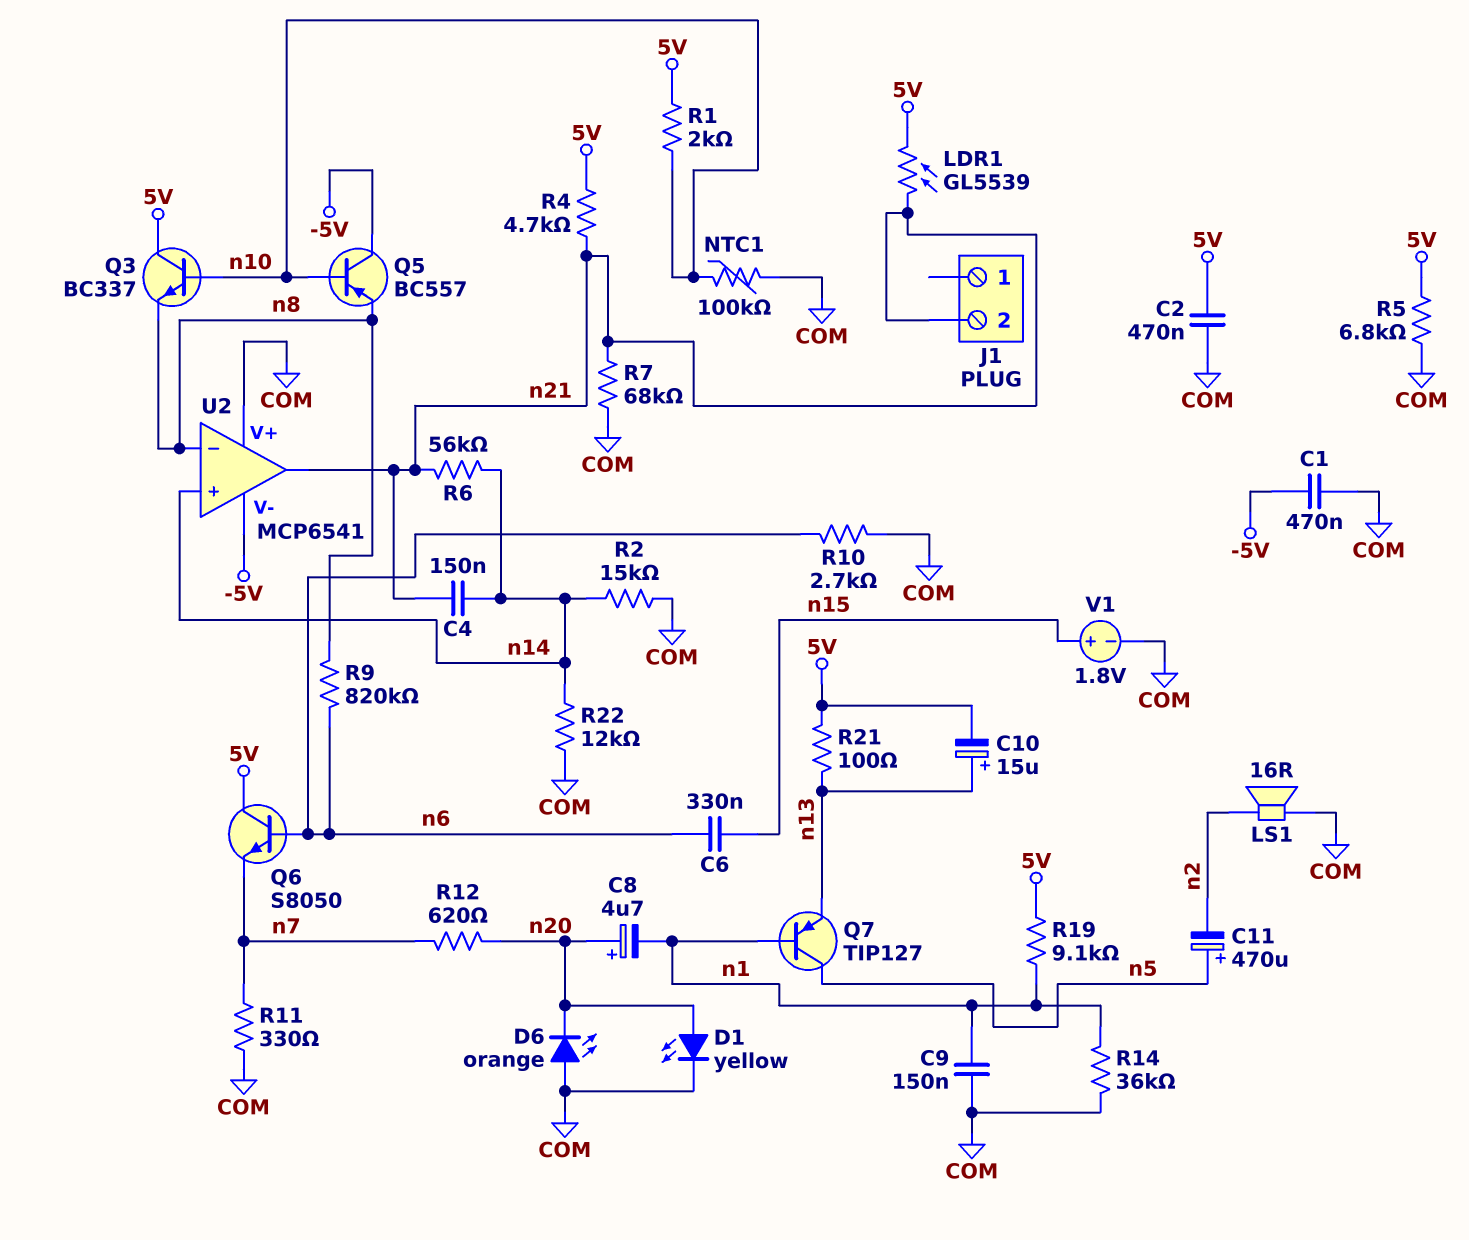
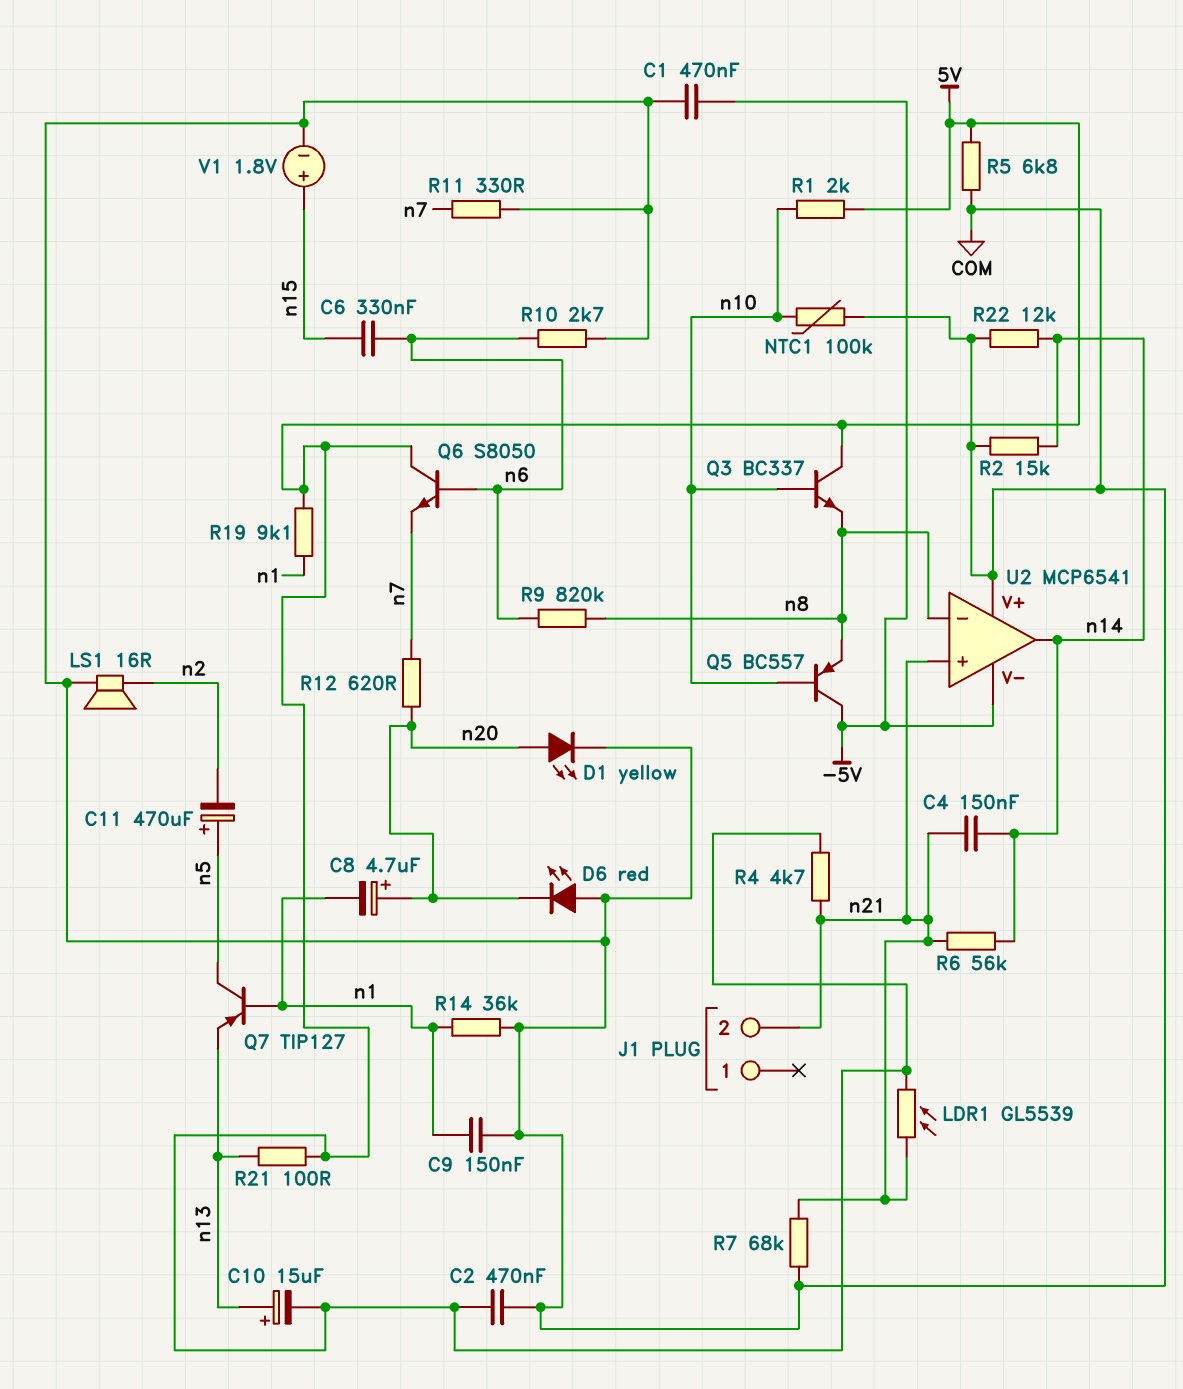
D6: LED orange (A COM, K n20) -> LED red (A COM, K n20)
U2 pin in+: n14 -> n21
U2 pin out: n21 -> n14

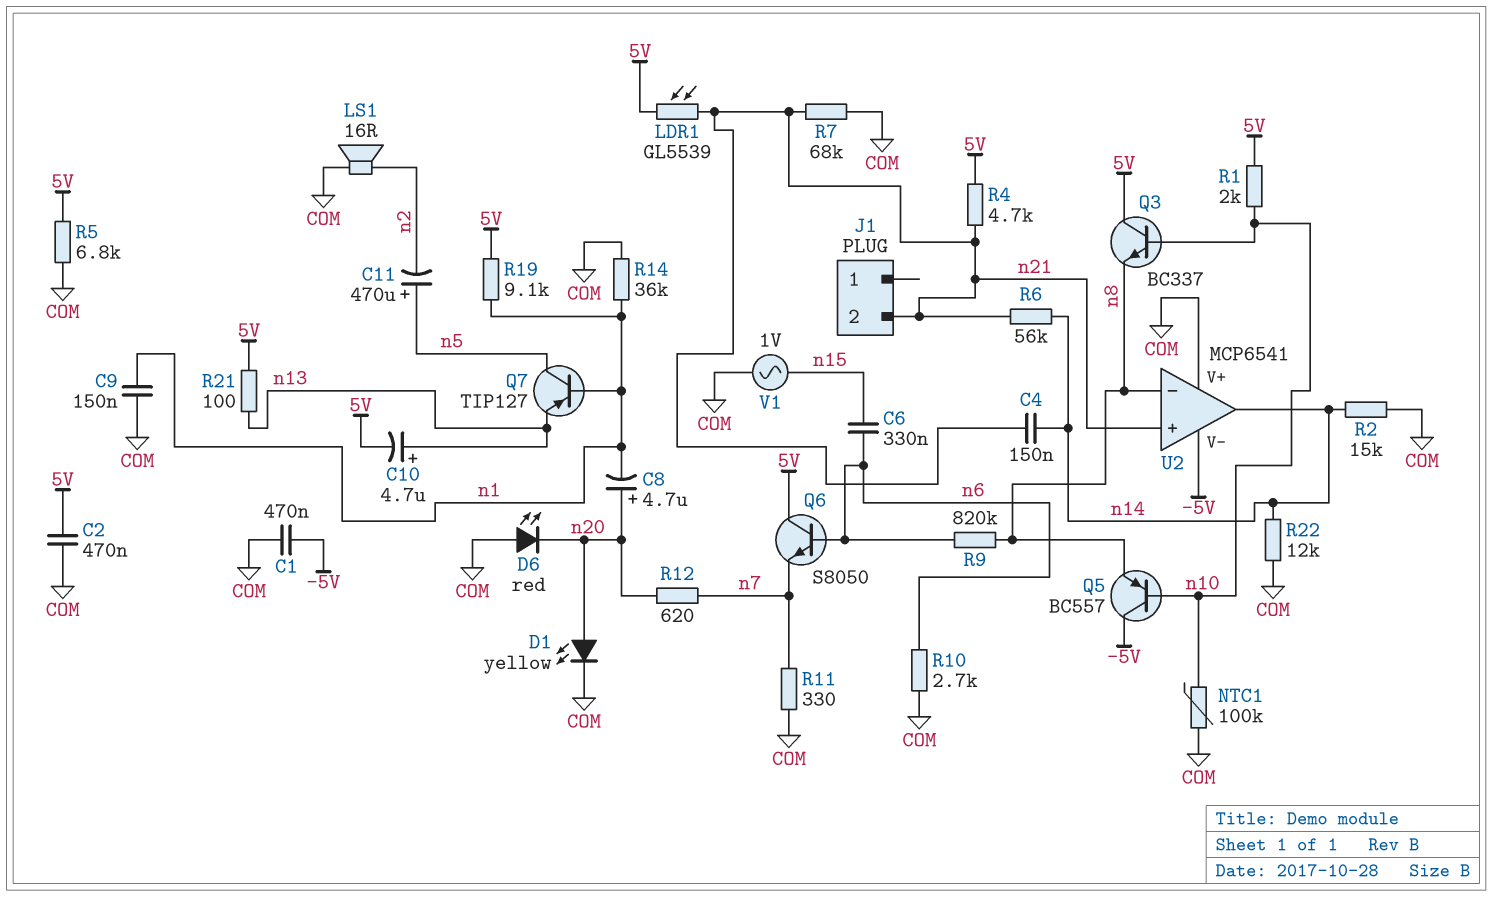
C10: 15uF (plus n13, minus 5V) -> 4.7uF (plus n13, minus 5V)
V1: 1.8V (plus n15, minus COM) -> AC 1V (COM, n15)

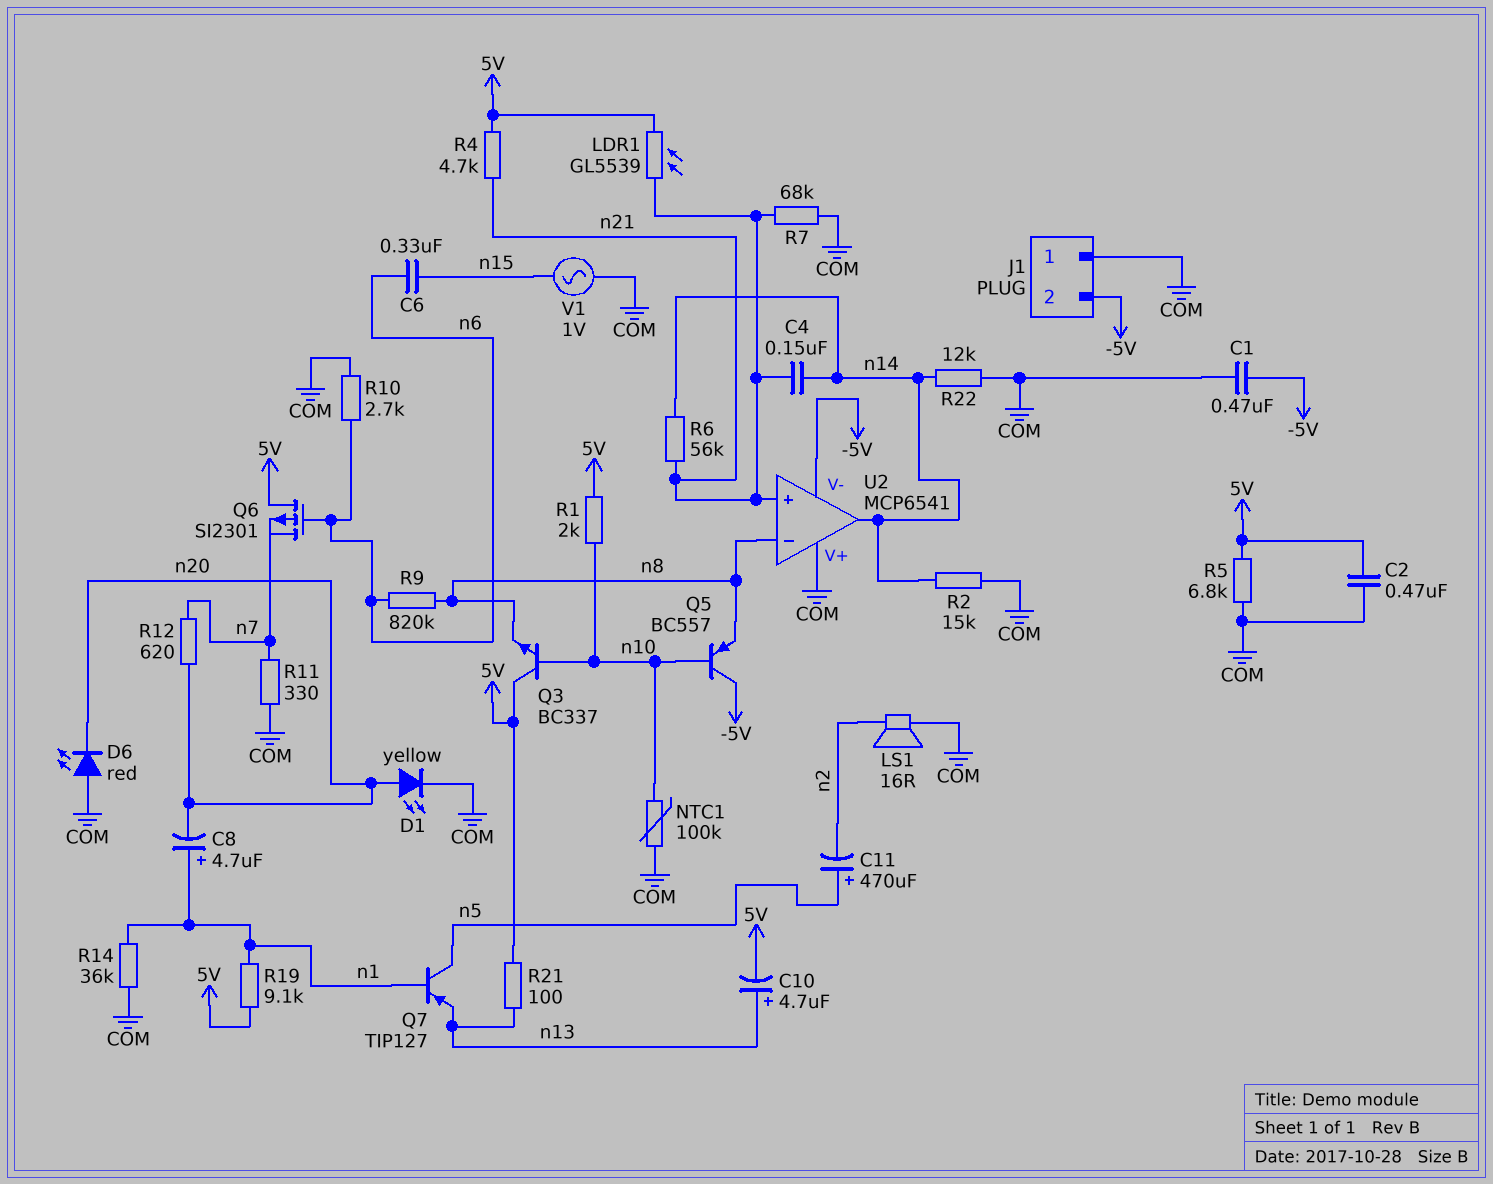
C8: 4.7uF (plus n20, minus n1) -> 4.7uF (plus n1, minus n20)
C9: 150nF (COM, n1) -> none
J1 pin 1: none -> COM
J1 pin 2: n21 -> -5V
Q6: NPN S8050 (B n6, C 5V, E n7) -> PMOS SI2301 (G n6, D 5V, S n7)

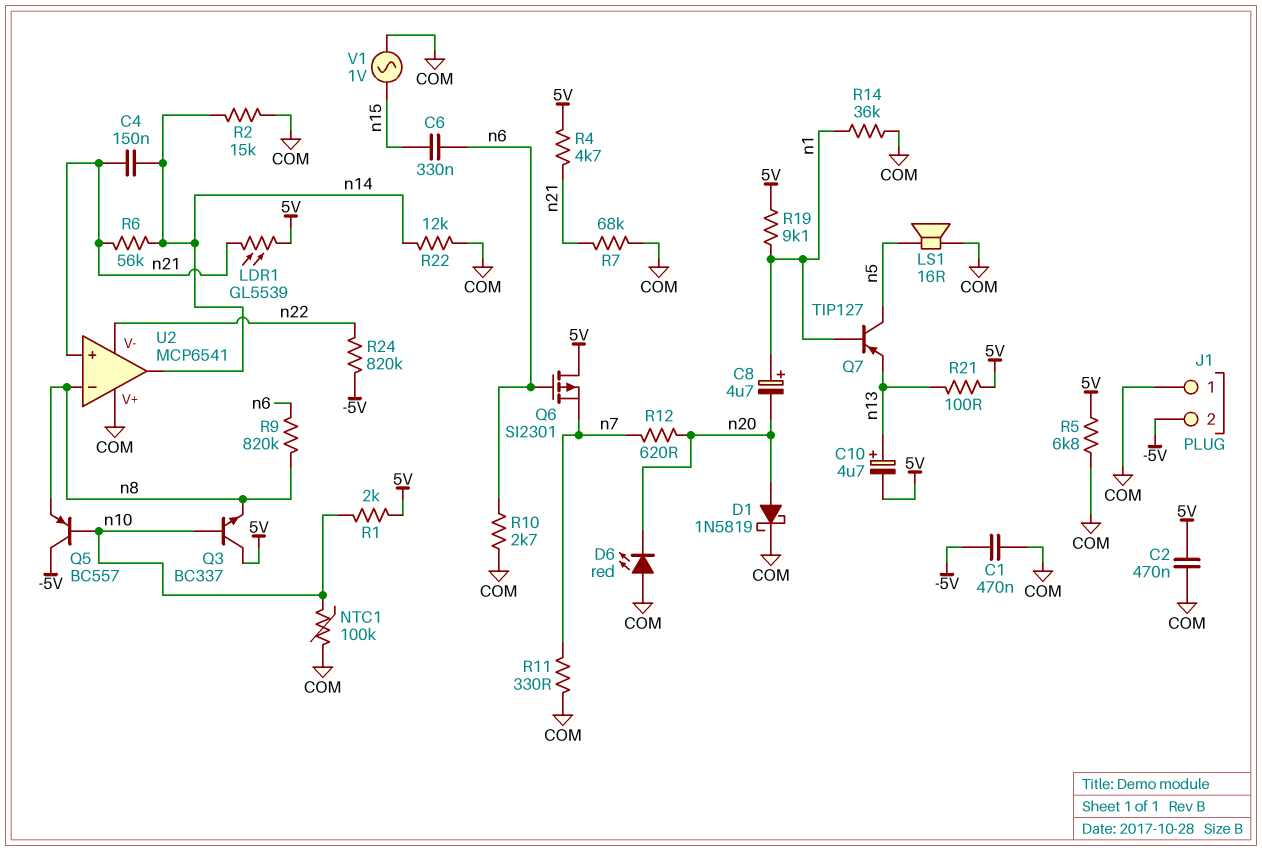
C11: 470uF (plus n5, minus n2) -> none
D1: LED yellow (A n20, K COM) -> schottky 1N5819 (A n20, K COM)
LS1: speaker 16R (COM, n2) -> speaker 16R (COM, n5)
R24: none -> 820k (-5V, n22)
U2 pin V-: -5V -> n22

